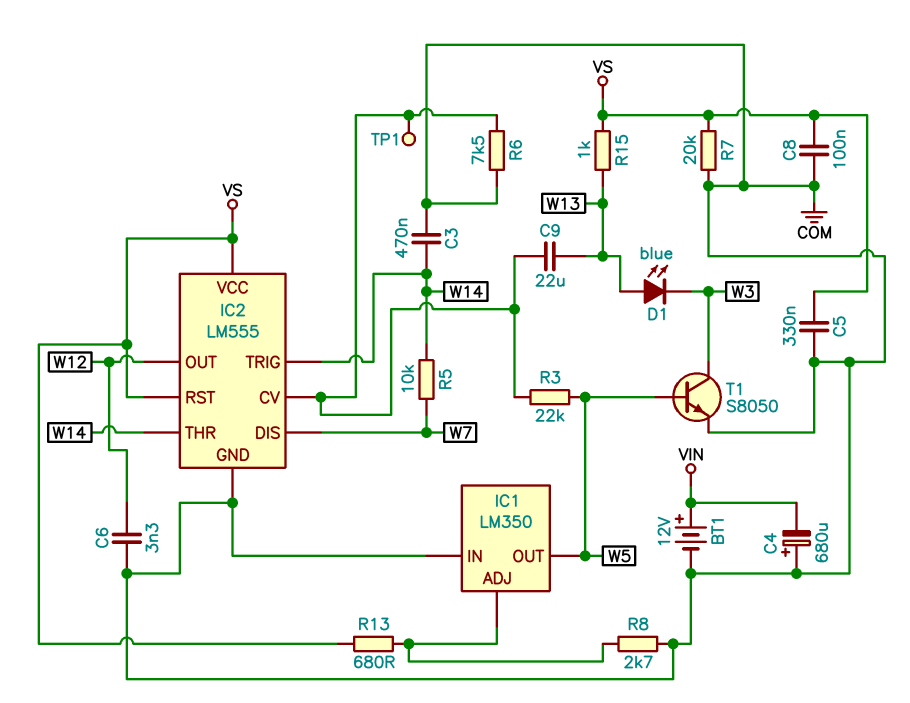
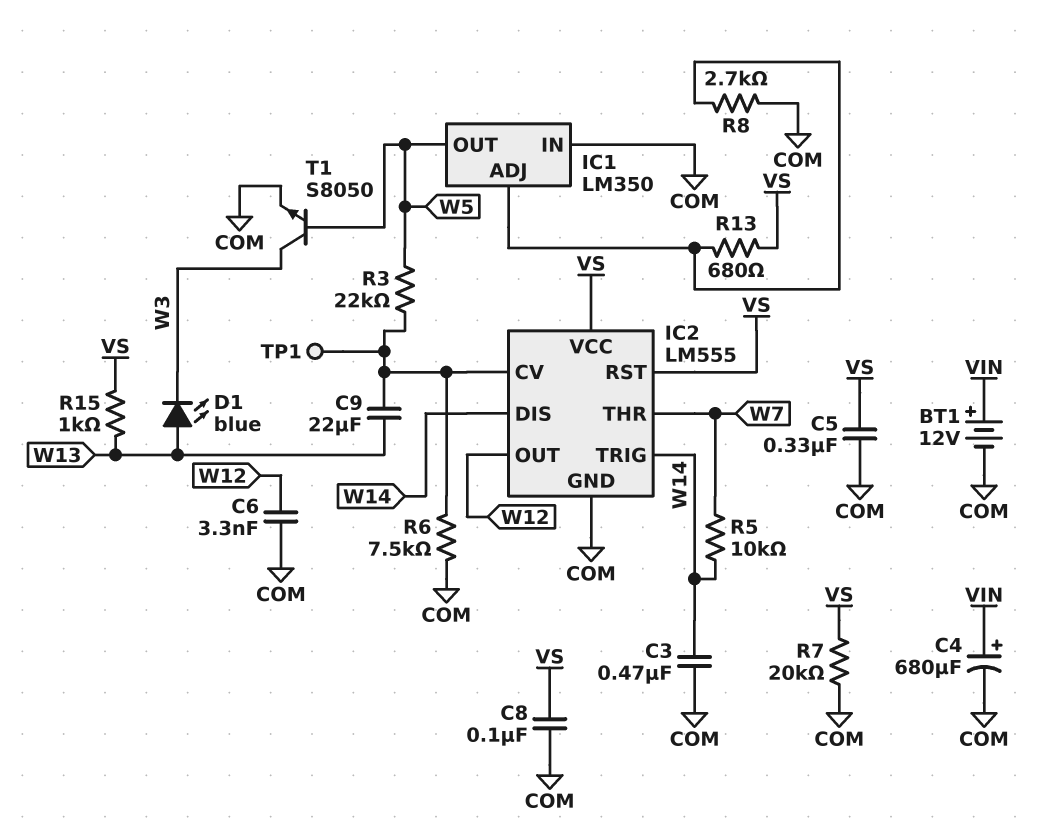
C4: 680uF (plus COM, minus VIN) -> 680uF (plus VIN, minus COM)
IC2 pin DIS: W7 -> W14
IC2 pin THR: W14 -> W7

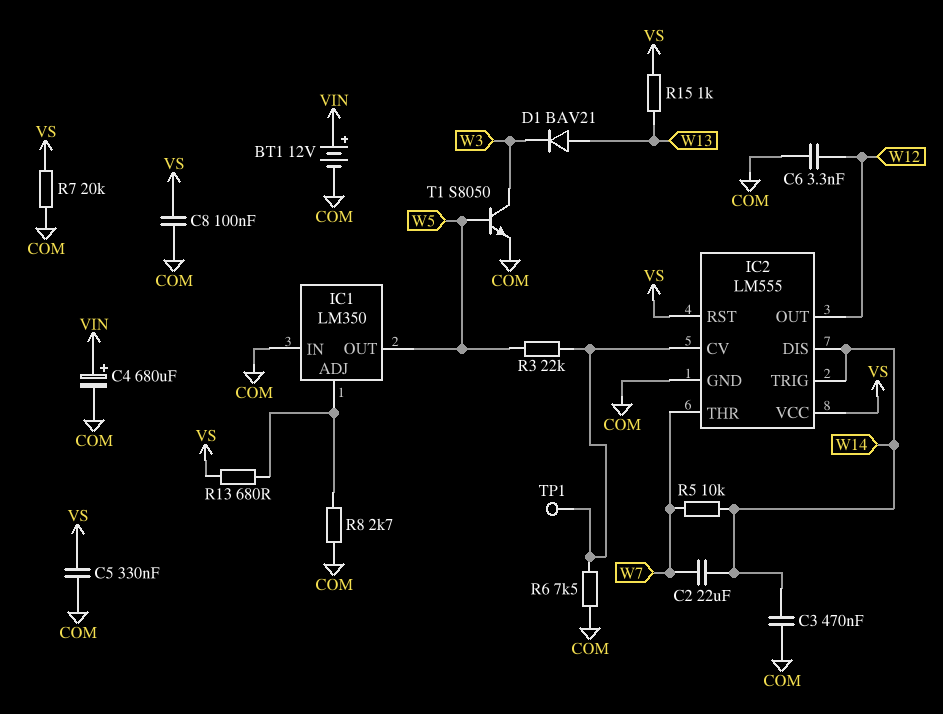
C2: none -> 22uF (W7, W14)
C9: 22uF (IC2/CV, W13) -> none
D1: LED blue (A W13, K W3) -> diode BAV21 (A W13, K W3)

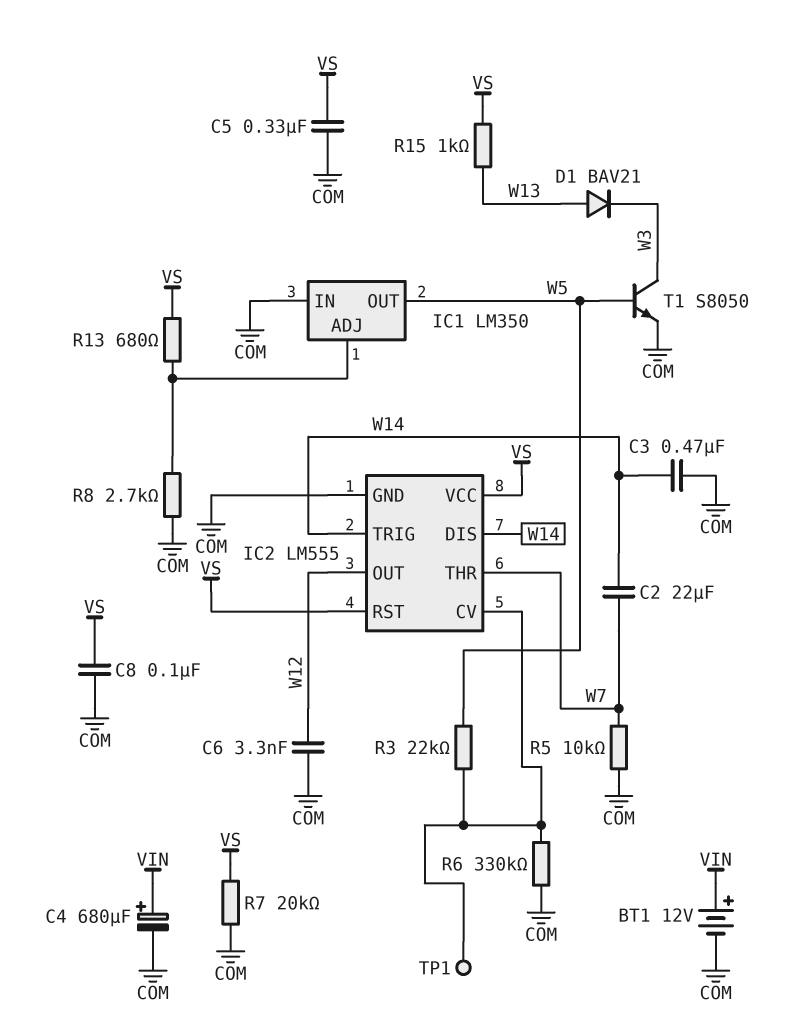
R5: 10k (W7, W14) -> 10k (COM, W7)
R6: 7.5k (COM, IC2/CV) -> 330k (COM, IC2/CV)

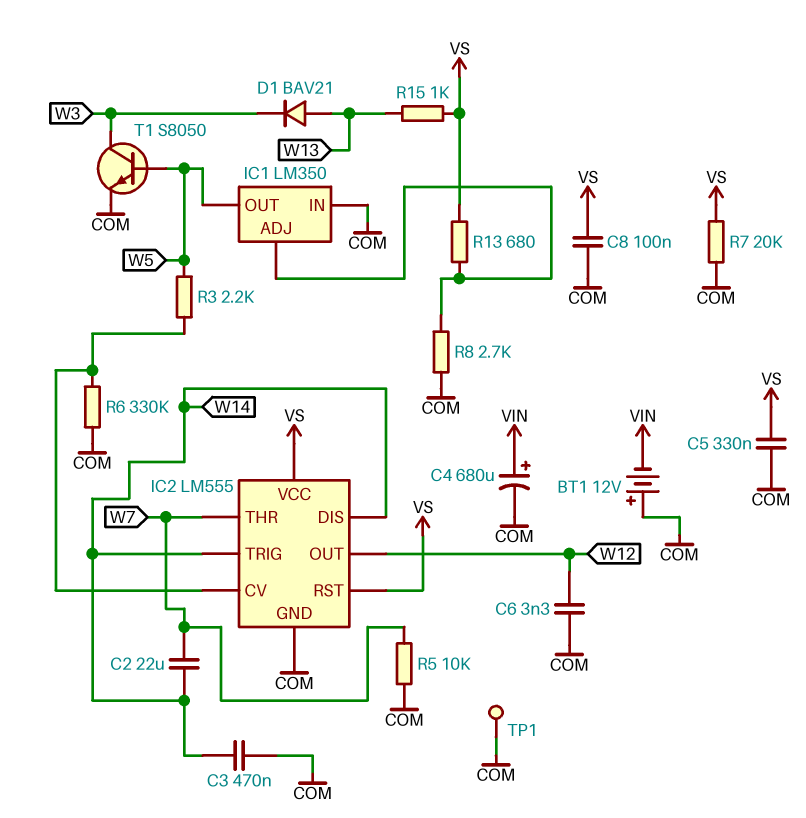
BT1: 12V (plus VIN, minus COM) -> 12V (plus COM, minus VIN)
R3: 22k (IC2/CV, W5) -> 2.2k (IC2/CV, W5)
TP1: test point (IC2/CV) -> test point (COM)

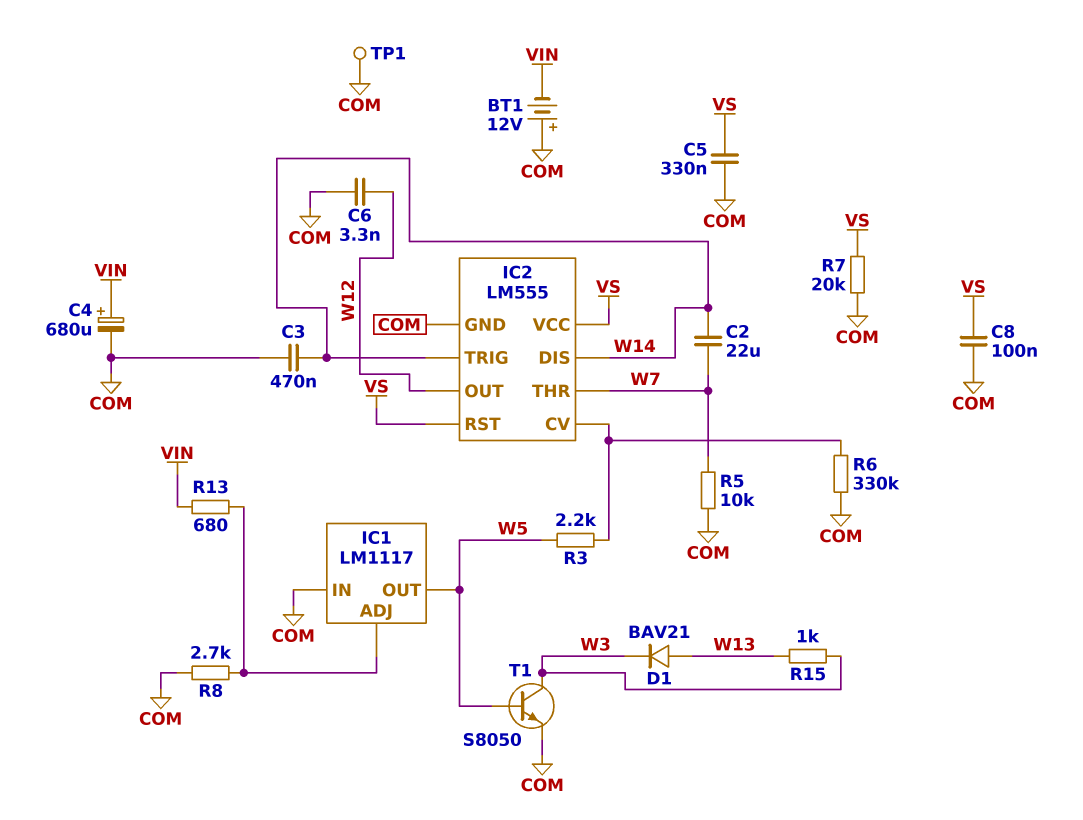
IC1: LM350 -> LM1117
R13: 680 (IC1/ADJ, VS) -> 680 (IC1/ADJ, VIN)
R15: 1k (VS, W13) -> 1k (W3, W13)

